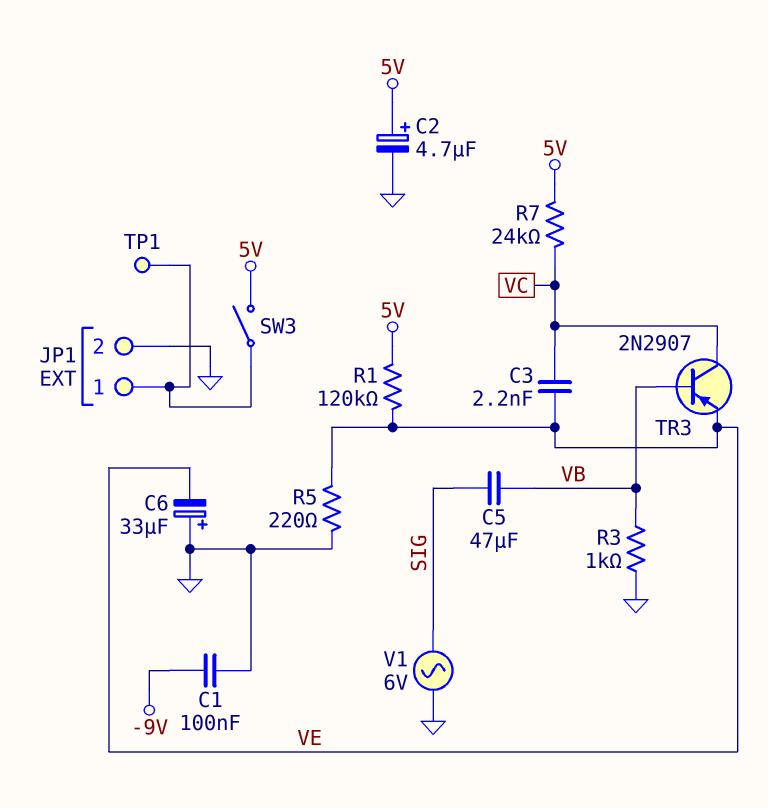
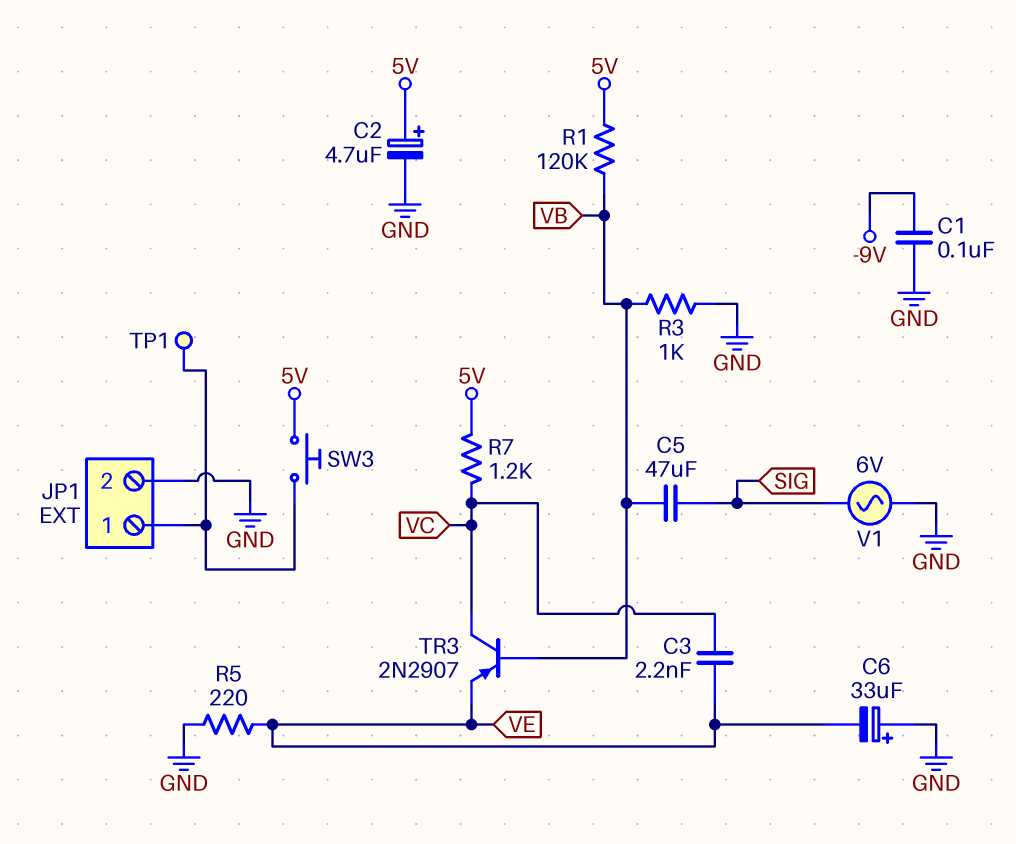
R1: 120k (5V, VE) -> 120k (5V, VB)
R7: 24k (5V, VC) -> 1.2k (5V, VC)
SW3: switch (5V, JP1/1) -> button (5V, JP1/1)

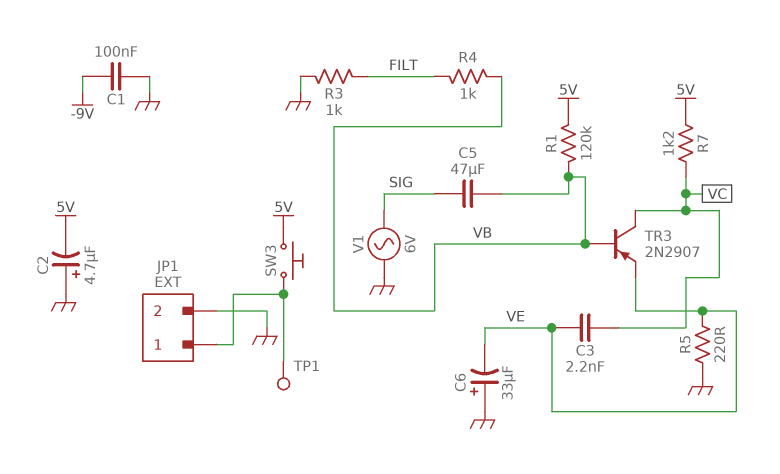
C2: 4.7uF (plus 5V, minus GND) -> 4.7uF (plus GND, minus 5V)
R3: 1k (GND, VB) -> 1k (FILT, GND)
R4: none -> 1k (FILT, VB)

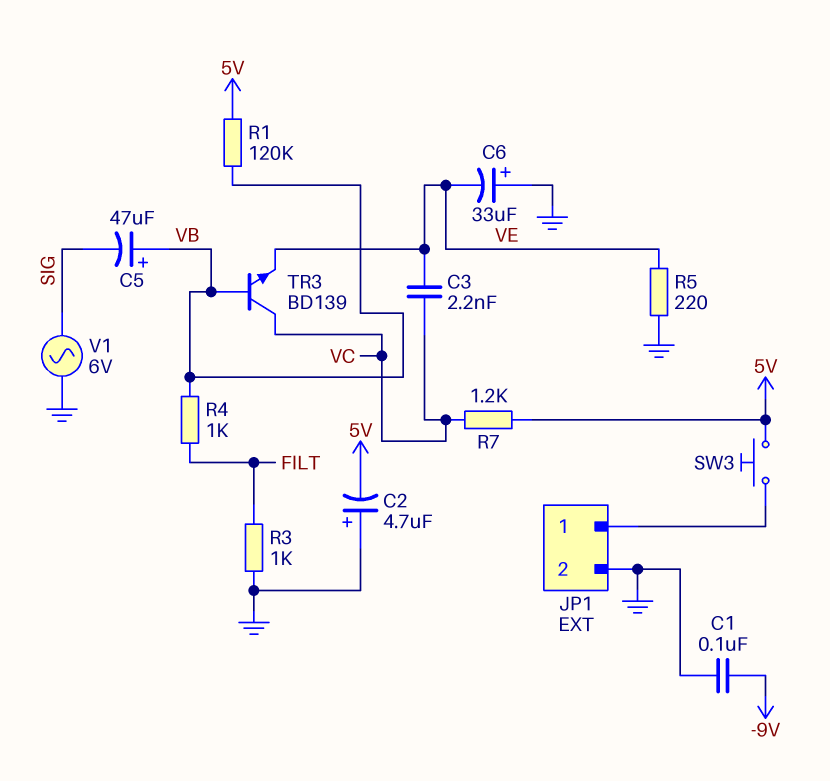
C5: 47uF (SIG, VB) -> 47uF (plus VB, minus SIG)
TP1: test point (JP1/1) -> none
TR3: PNP 2N2907 (B VB, C VC, E VE) -> NPN BD139 (B VB, C VC, E VE)

